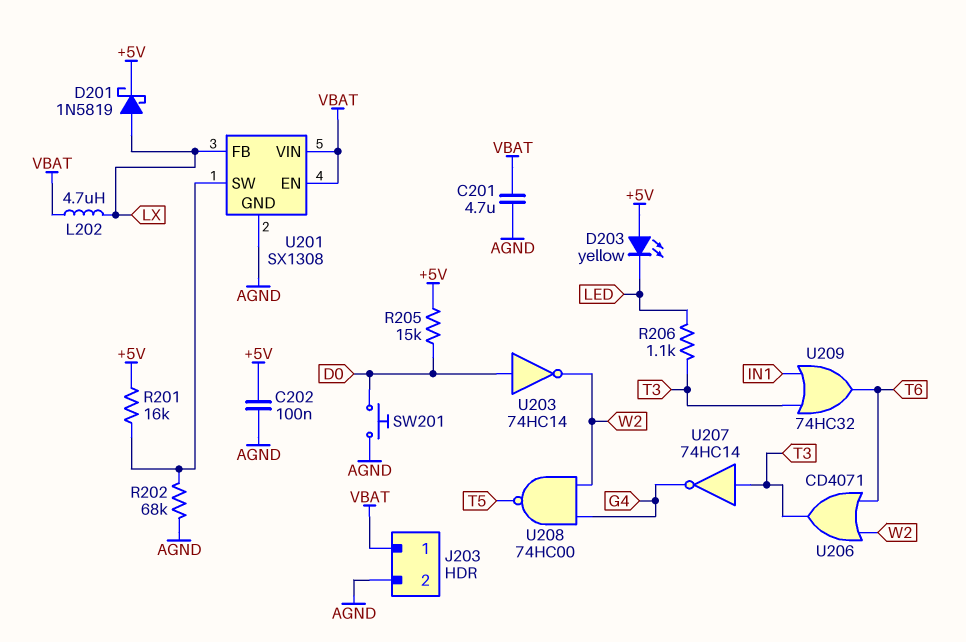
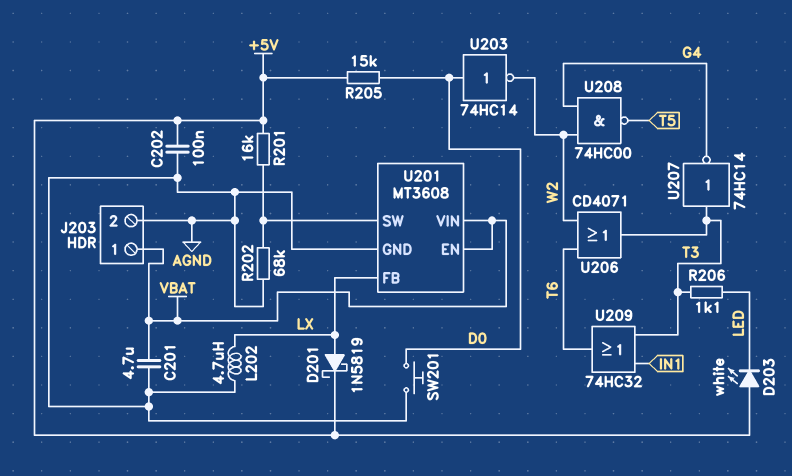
D203: LED yellow (A +5V, K LED) -> LED white (A +5V, K LED)
L202: 4.7uH (LX, VBAT) -> 4.7uH (AGND, LX)
U201: SX1308 -> MT3608

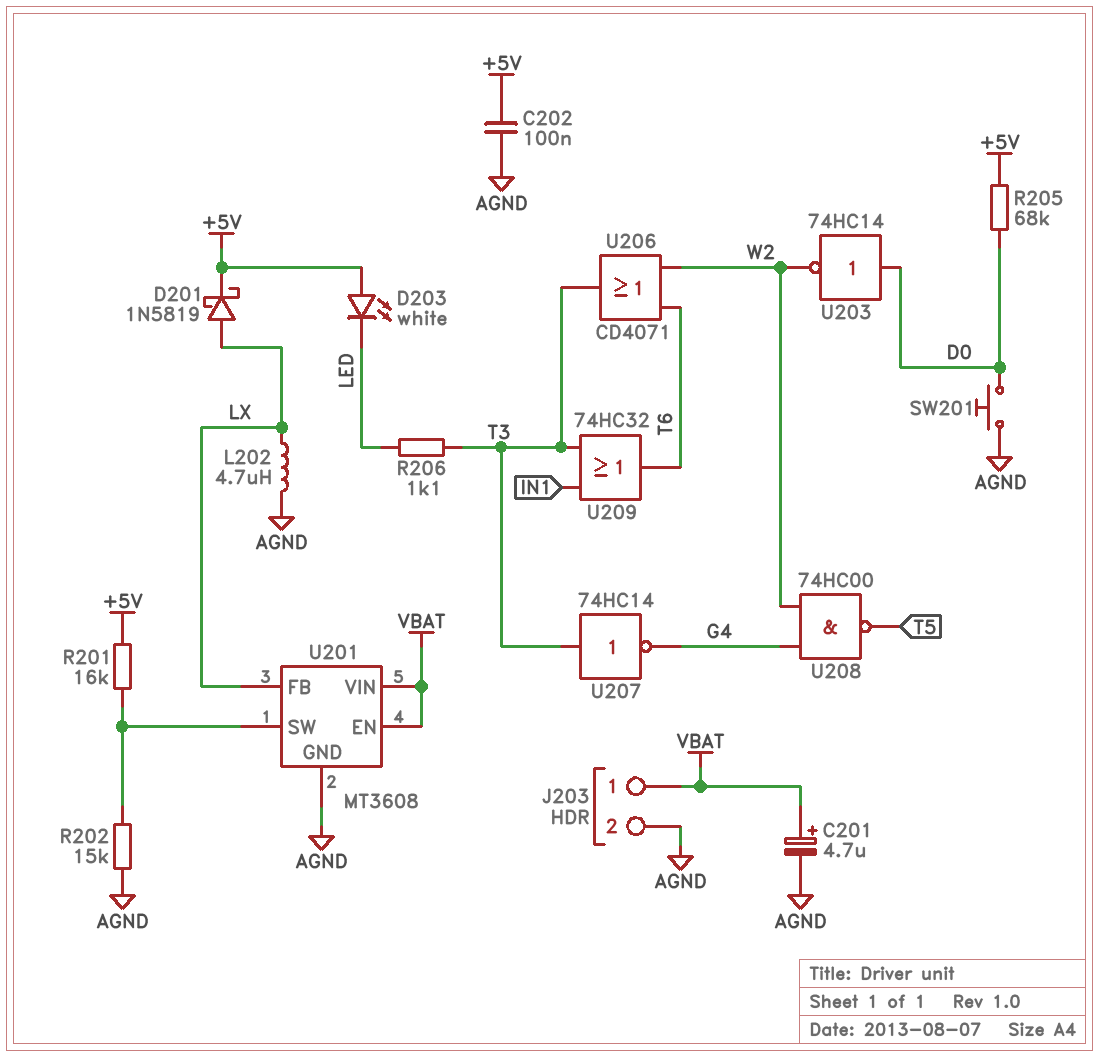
C201: 4.7uF (AGND, VBAT) -> 4.7uF (plus VBAT, minus AGND)
R202: 68k (AGND, U201/SW) -> 15k (AGND, U201/SW)
R205: 15k (+5V, D0) -> 68k (+5V, D0)

